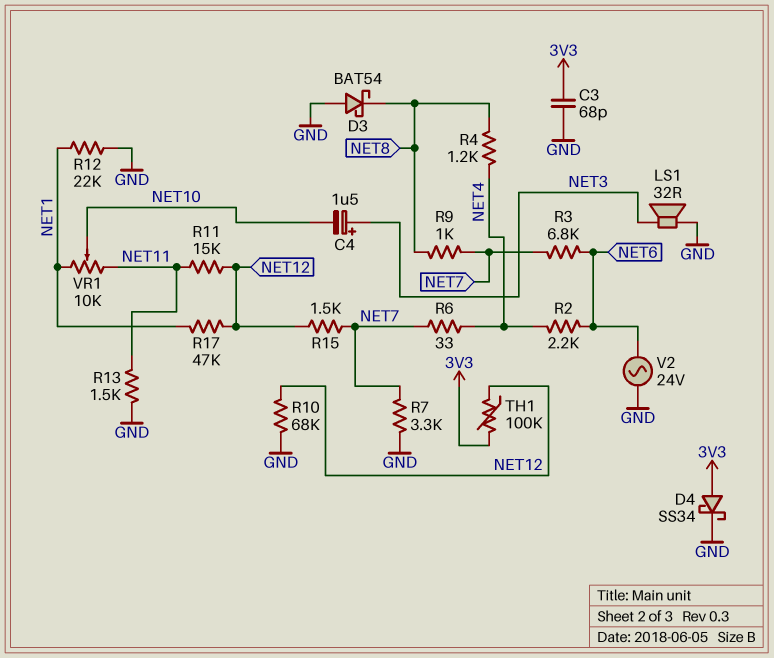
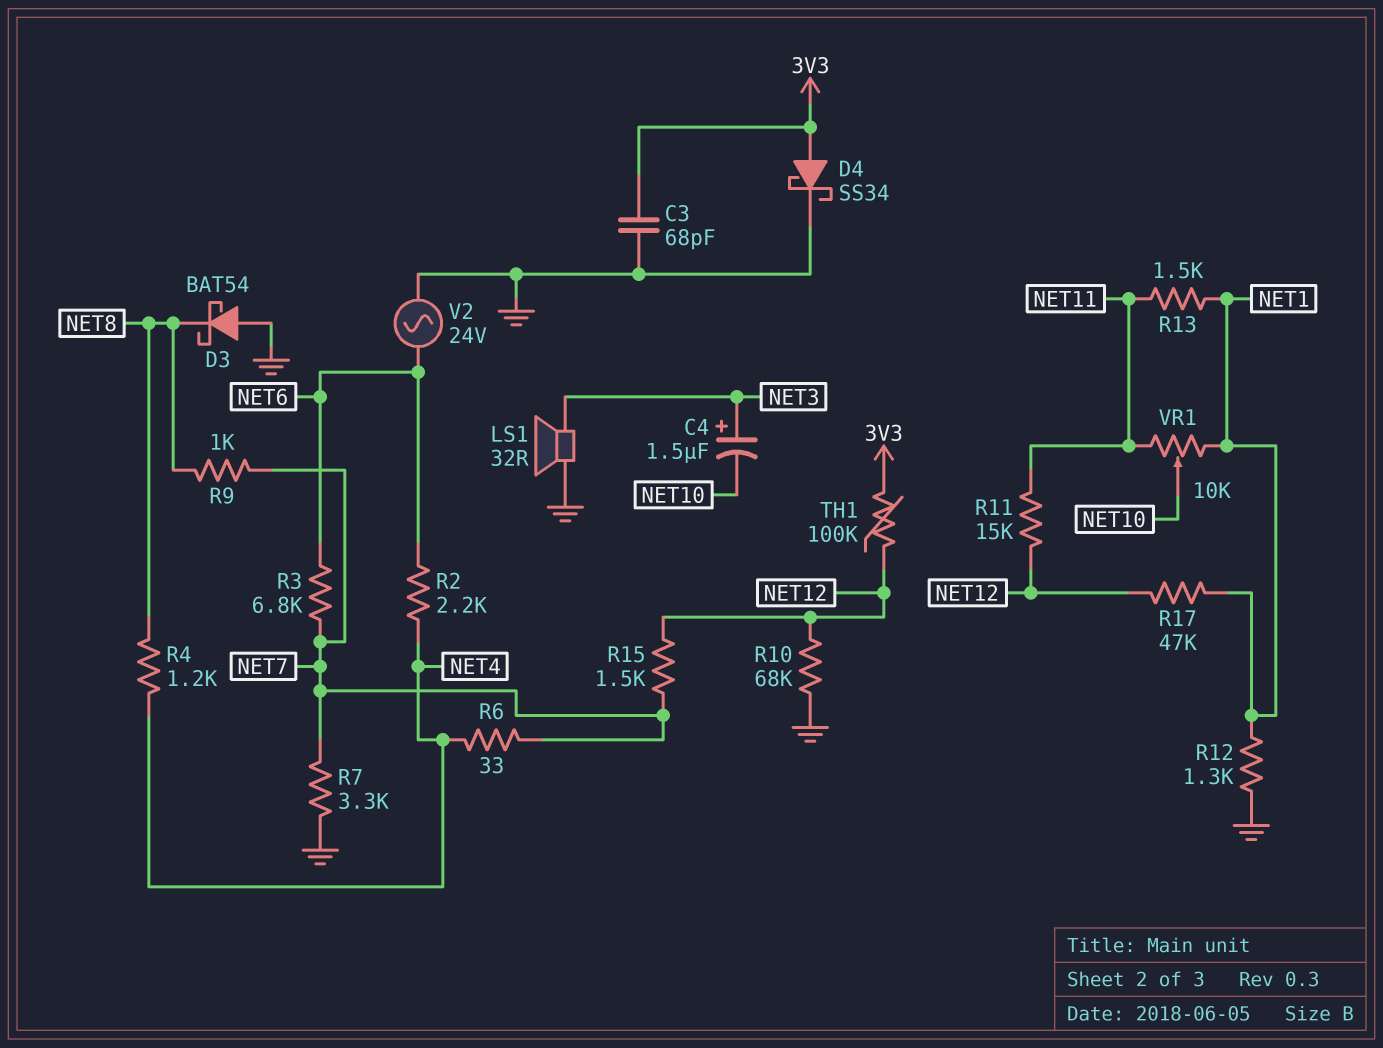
R12: 22k (GND, NET1) -> 1.3k (GND, NET1)
R13: 1.5k (GND, NET11) -> 1.5k (NET1, NET11)

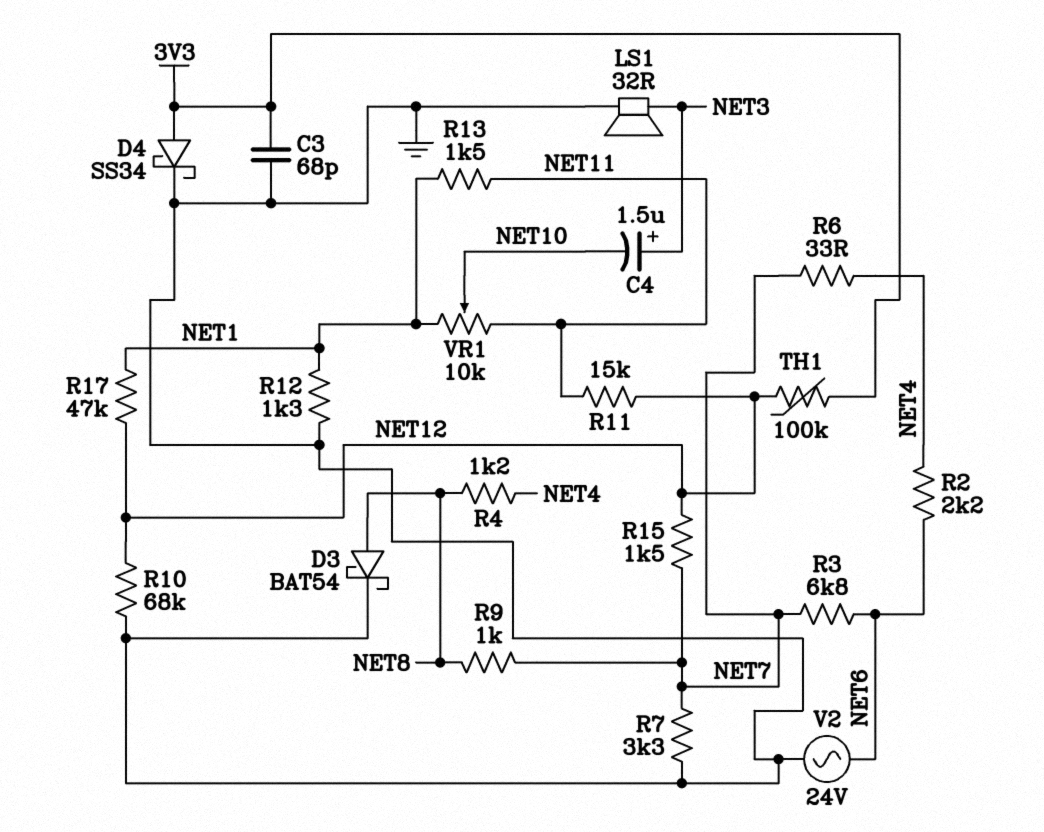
D3: schottky BAT54 (A GND, K NET8) -> schottky BAT54 (A NET8, K GND)

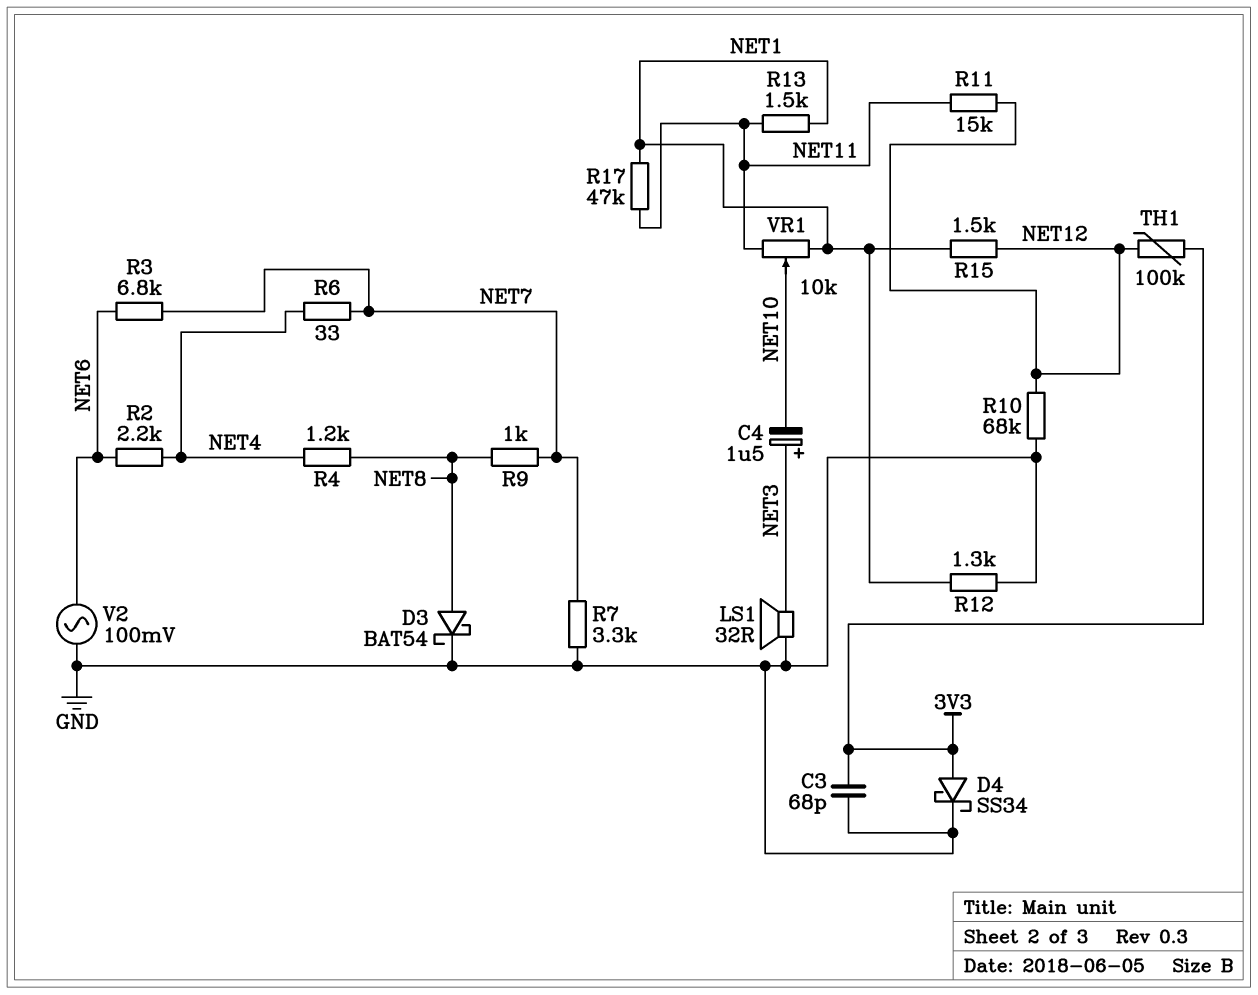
R15: 1.5k (NET7, NET12) -> 1.5k (NET1, NET12)
R17: 47k (NET1, NET12) -> 47k (NET1, NET11)
V2: AC 24V (GND, NET6) -> AC 100mV (GND, NET6)

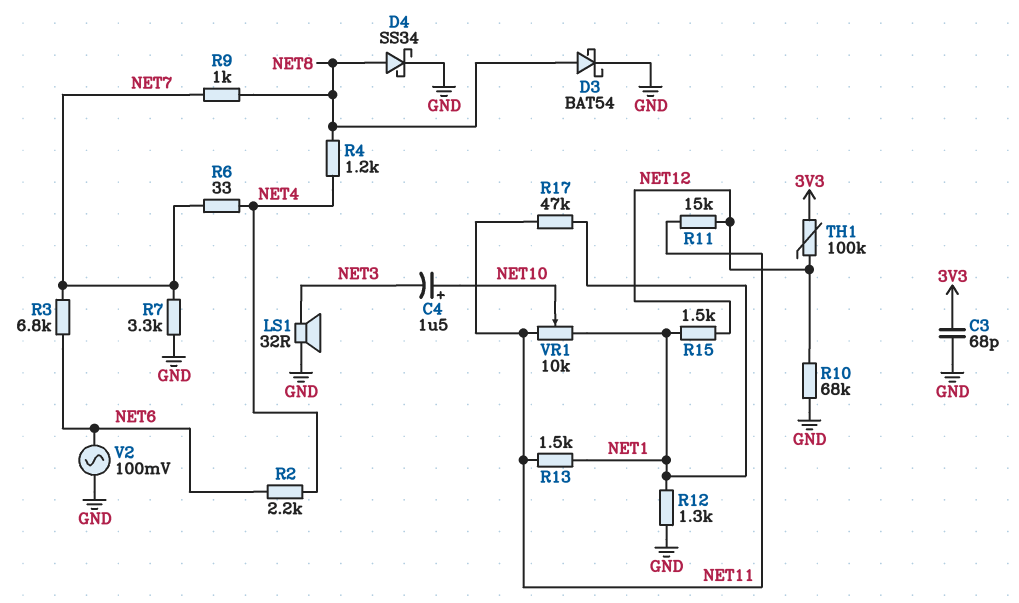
C4: 1.5uF (plus NET3, minus NET10) -> 1.5uF (plus NET10, minus NET3)
D4: schottky SS34 (A 3V3, K GND) -> schottky SS34 (A NET8, K GND)

